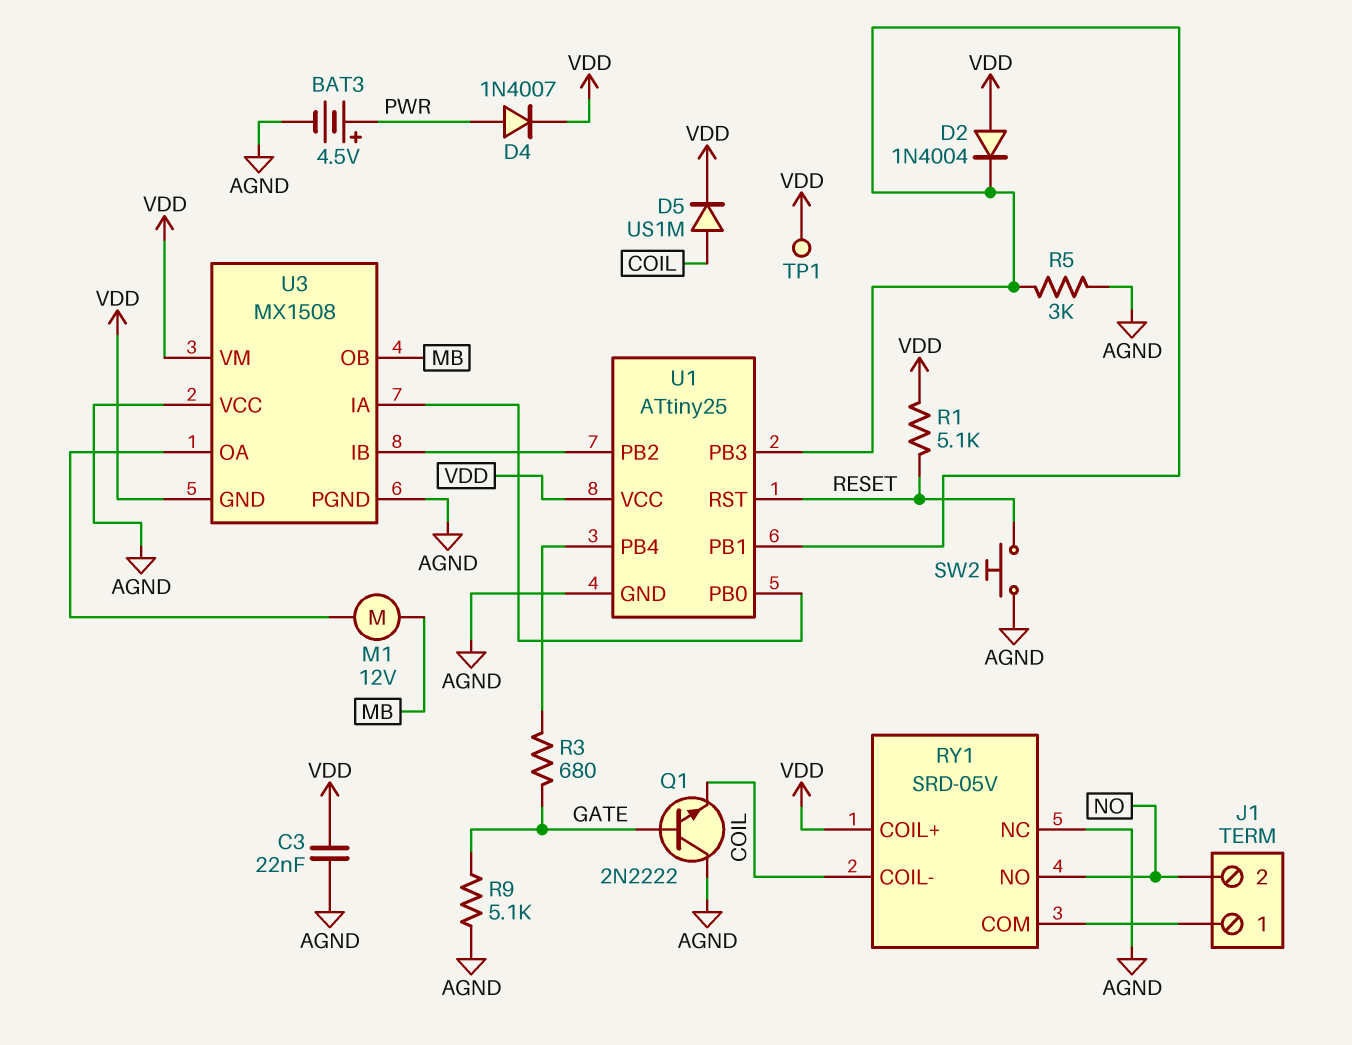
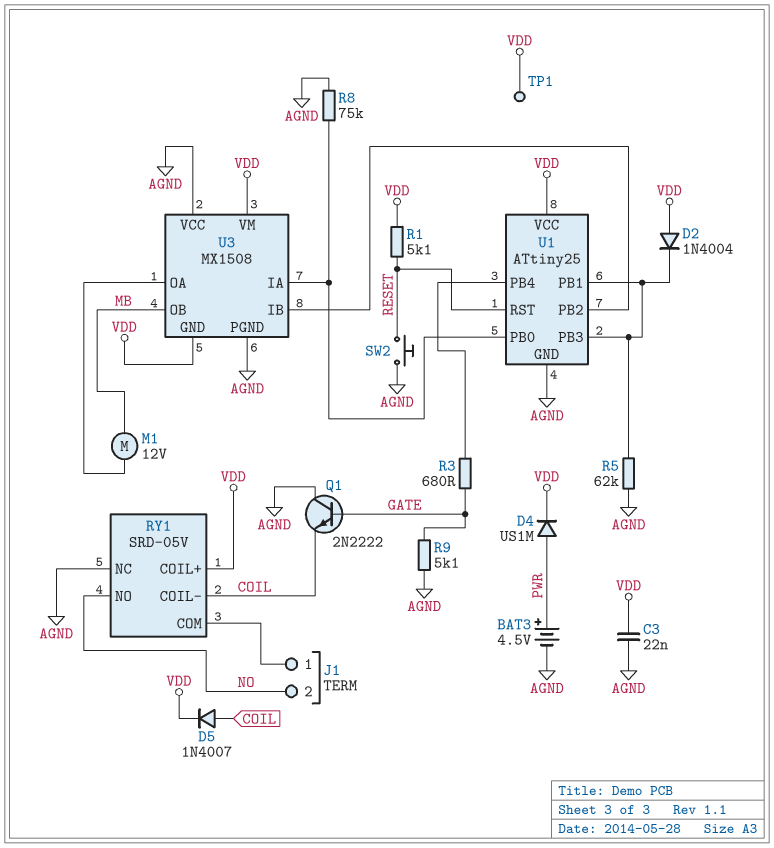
D4: diode 1N4007 (A PWR, K VDD) -> diode US1M (A PWR, K VDD)
D5: diode US1M (A COIL, K VDD) -> diode 1N4007 (A COIL, K VDD)
R5: 3k (AGND, U1/PB1) -> 62k (AGND, U1/PB1)
R8: none -> 75k (AGND, U1/PB0)

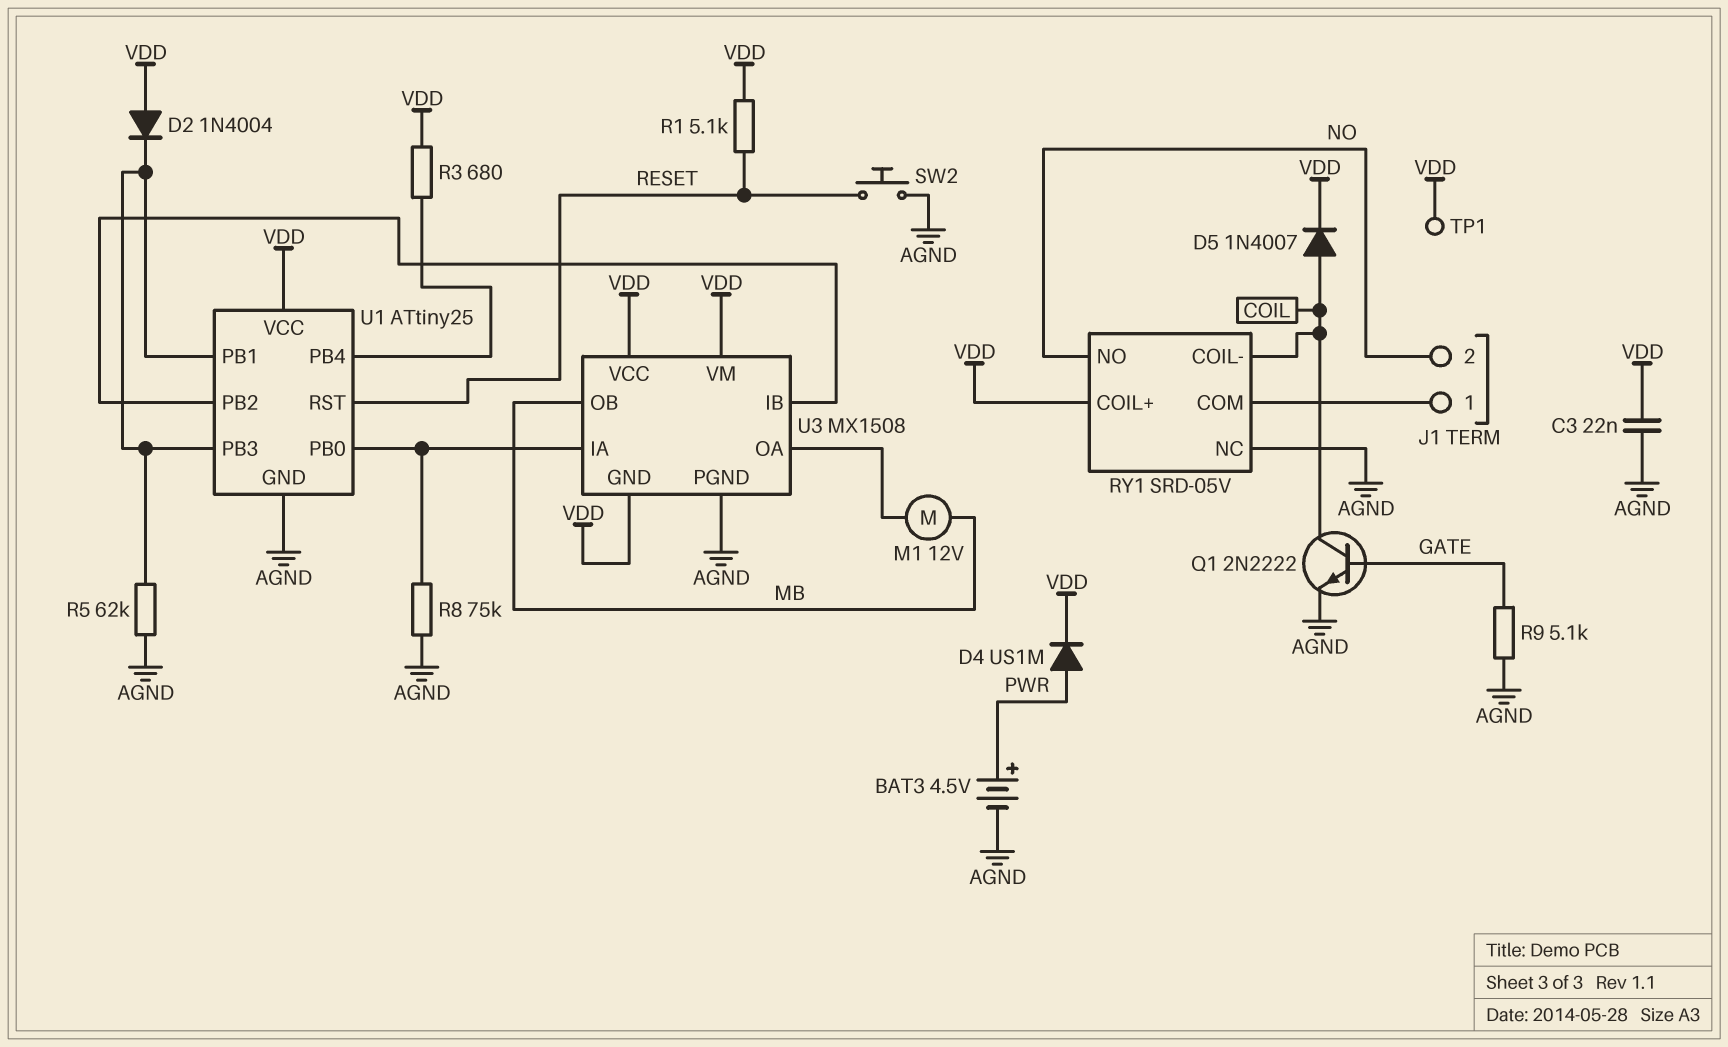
Q1: NPN 2N2222 (B GATE, C AGND, E COIL) -> NPN 2N2222 (B GATE, C COIL, E AGND)
R3: 680 (GATE, U1/PB4) -> 680 (U1/PB4, VDD)
U3 pin VCC: AGND -> VDD

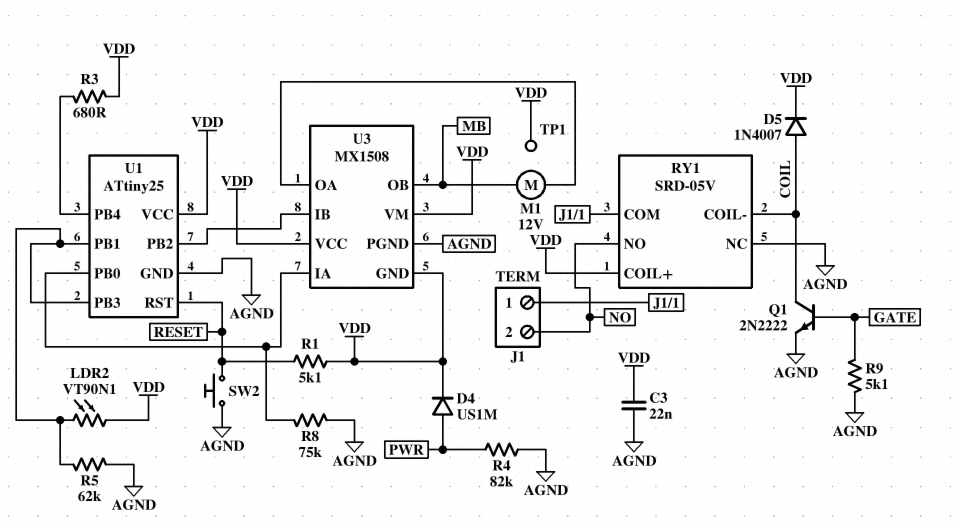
BAT3: 4.5V (plus PWR, minus AGND) -> none
D2: diode 1N4004 (A VDD, K U1/PB1) -> none
LDR2: none -> VT90N1 (U1/PB1, VDD)
R4: none -> 82k (AGND, PWR)

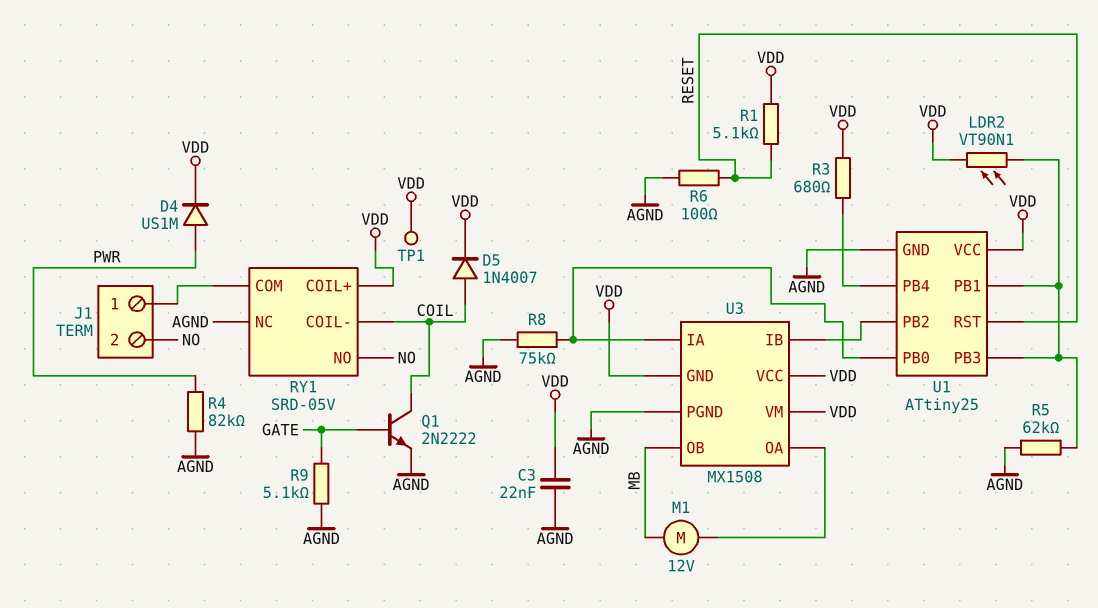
R6: none -> 100 (AGND, RESET)
SW2: button (AGND, RESET) -> none

